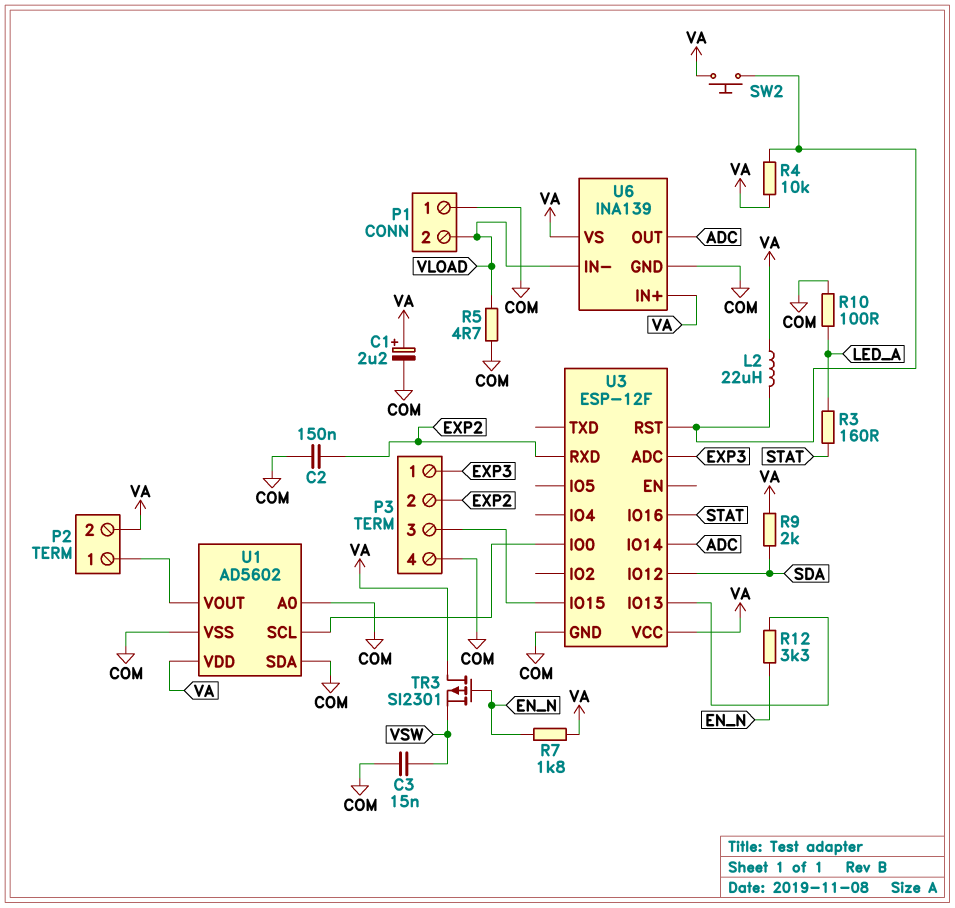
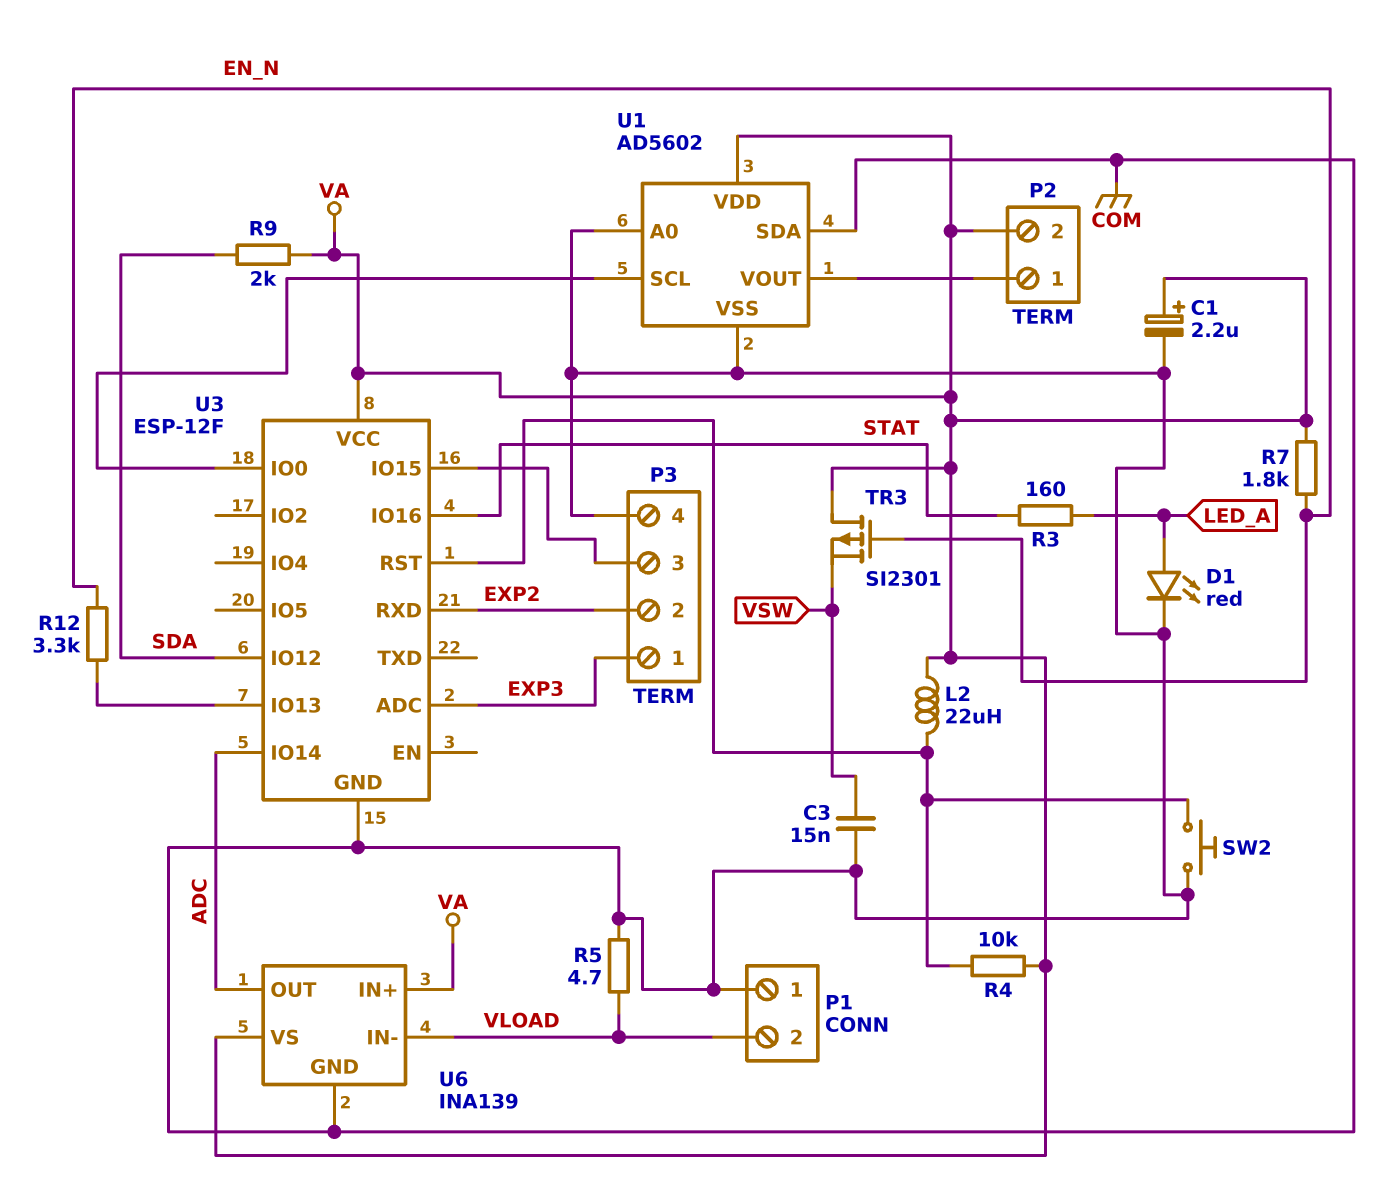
C2: 150nF (COM, EXP2) -> none
D1: none -> LED red (A LED_A, K COM)
R10: 100 (COM, LED_A) -> none
SW2: button (U3/RST, VA) -> button (COM, U3/RST)

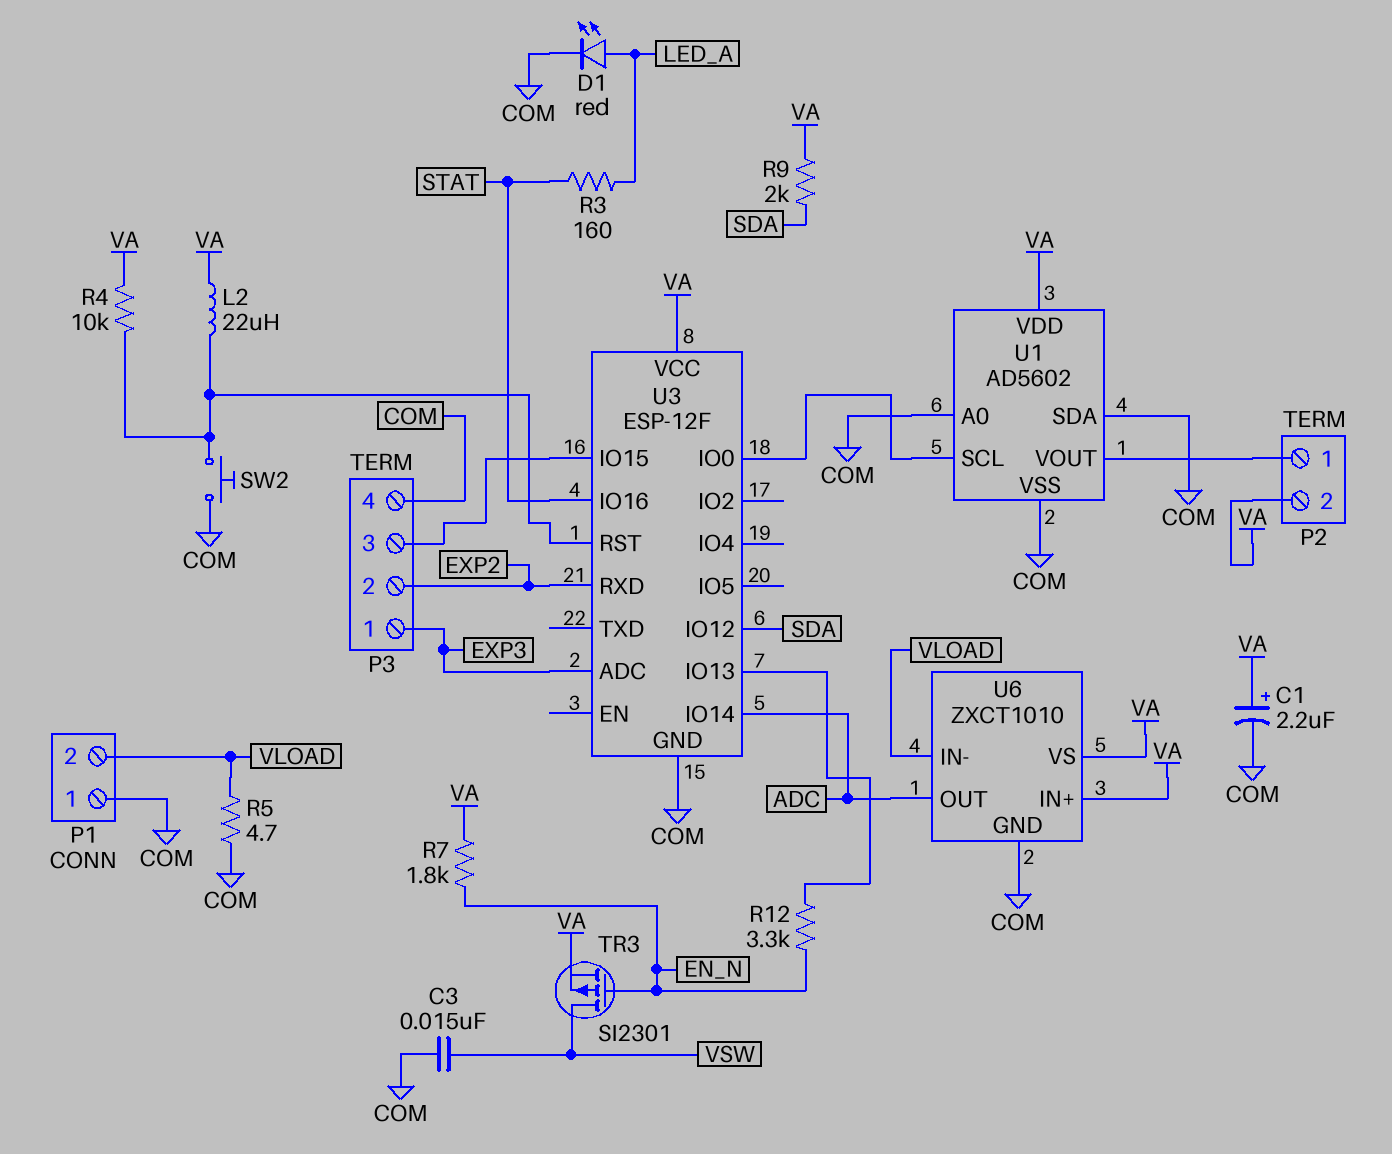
TR3: PMOS SI2301 (G EN_N, D VA, S VSW) -> PMOS SI2301 (G EN_N, D VSW, S VA)
U6: INA139 -> ZXCT1010

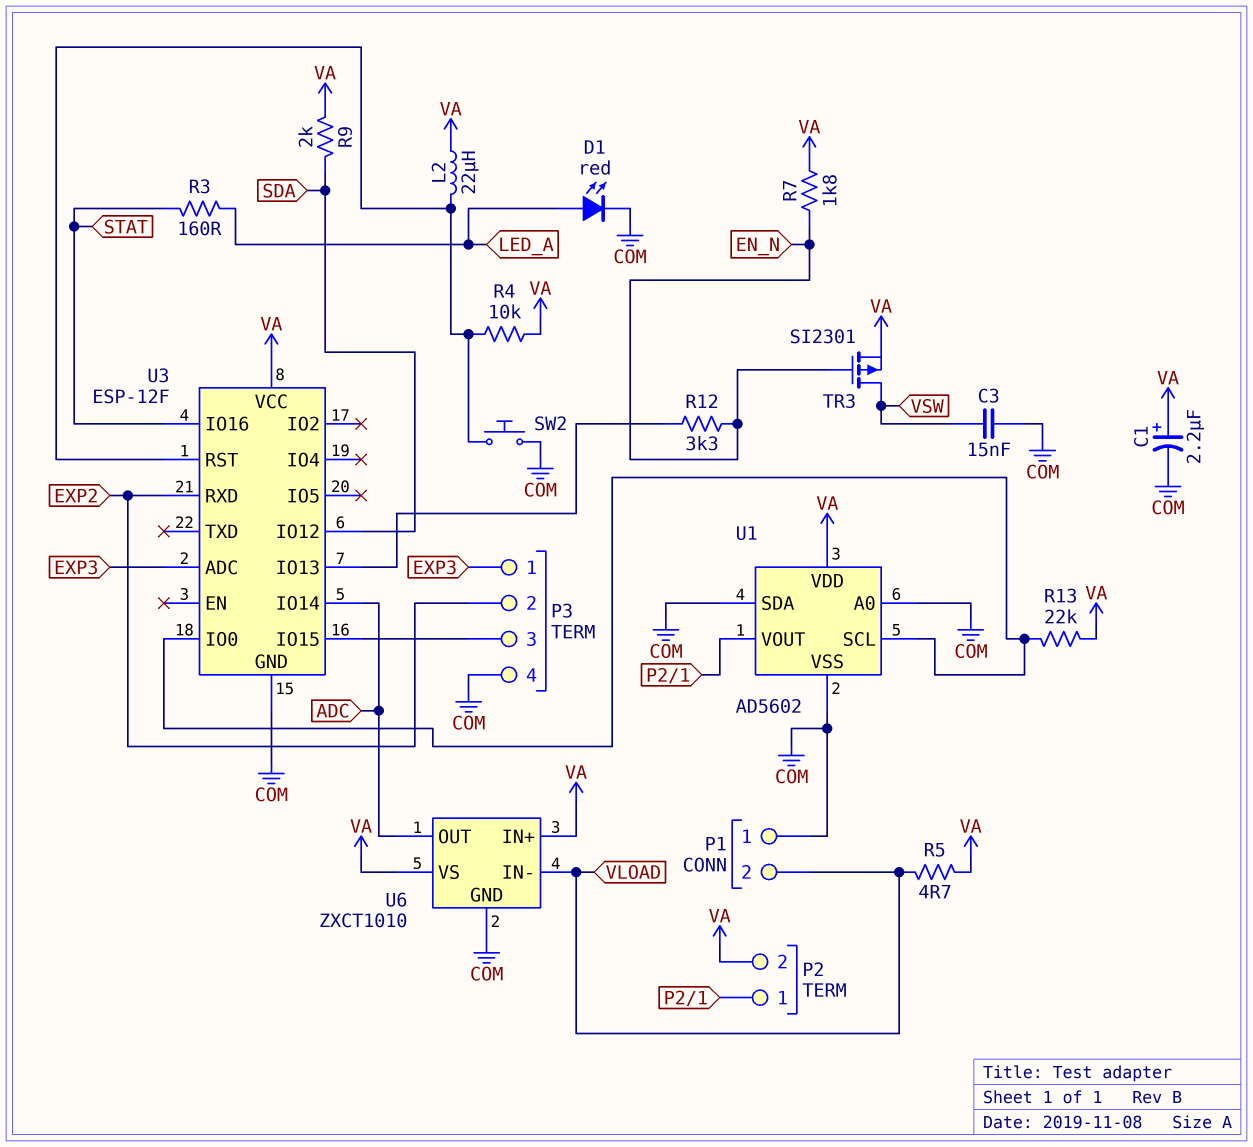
R5: 4.7 (COM, VLOAD) -> 4.7 (VA, VLOAD)
R13: none -> 22k (U1/SCL, VA)

